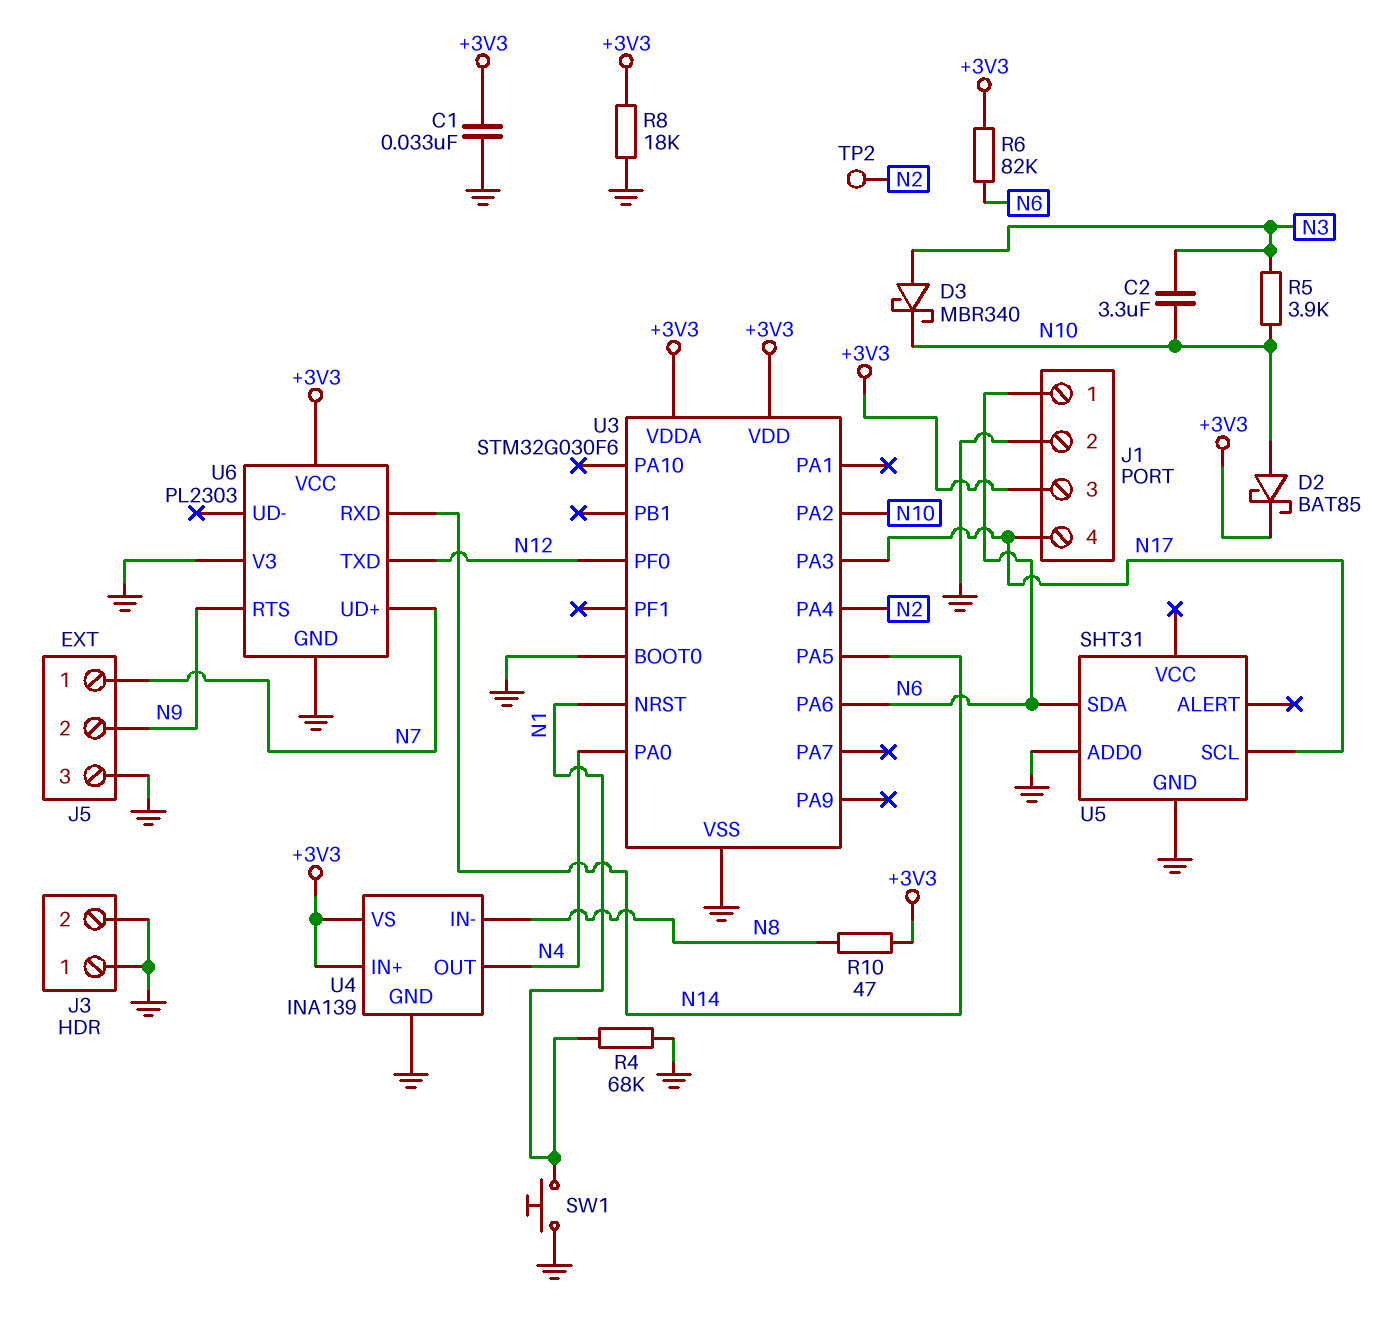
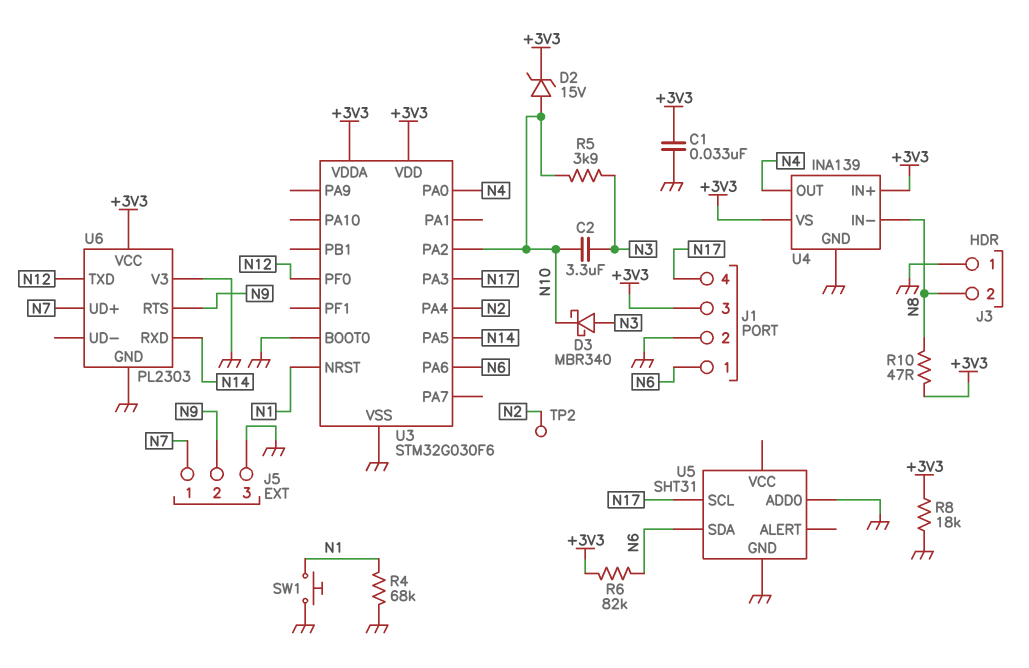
D2: schottky BAT85 (A N10, K +3V3) -> zener 15V (A N10, K +3V3)
J3 pin 2: GND -> N8

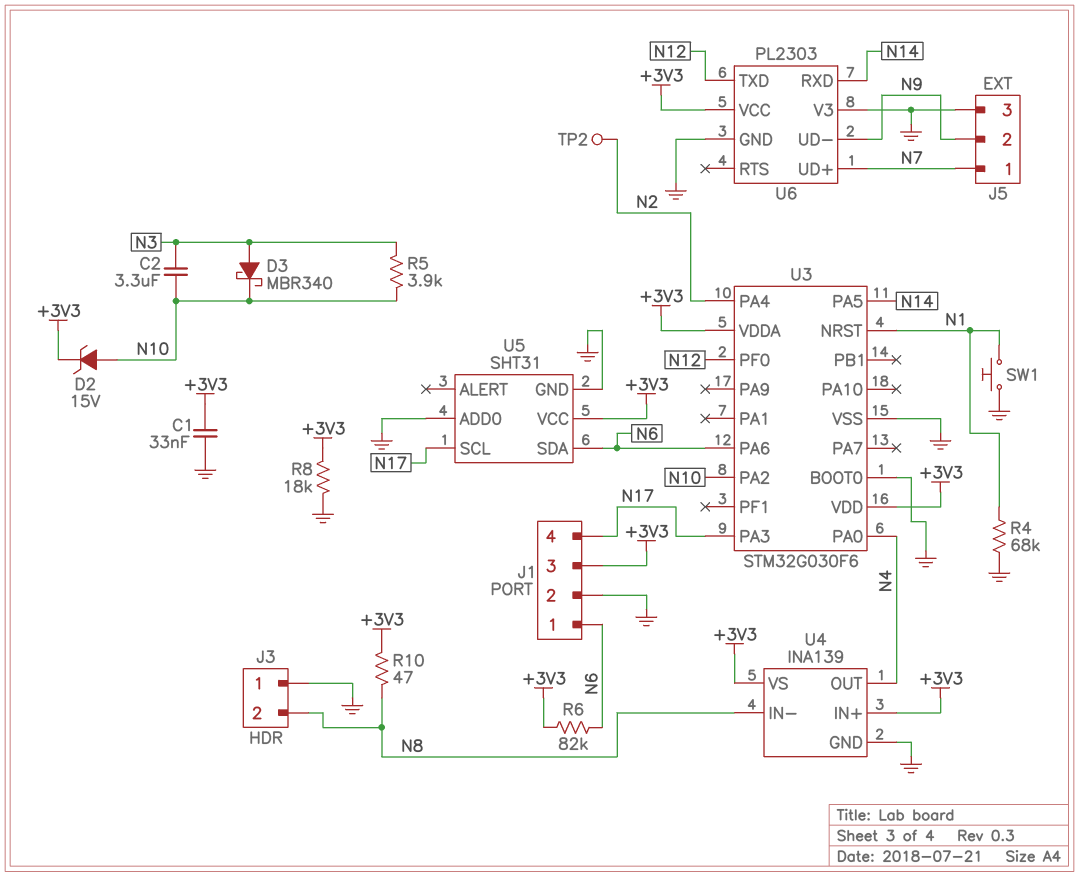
U5 pin VCC: none -> +3V3
U6 pin RTS: N9 -> none
U6 pin UD-: none -> N9

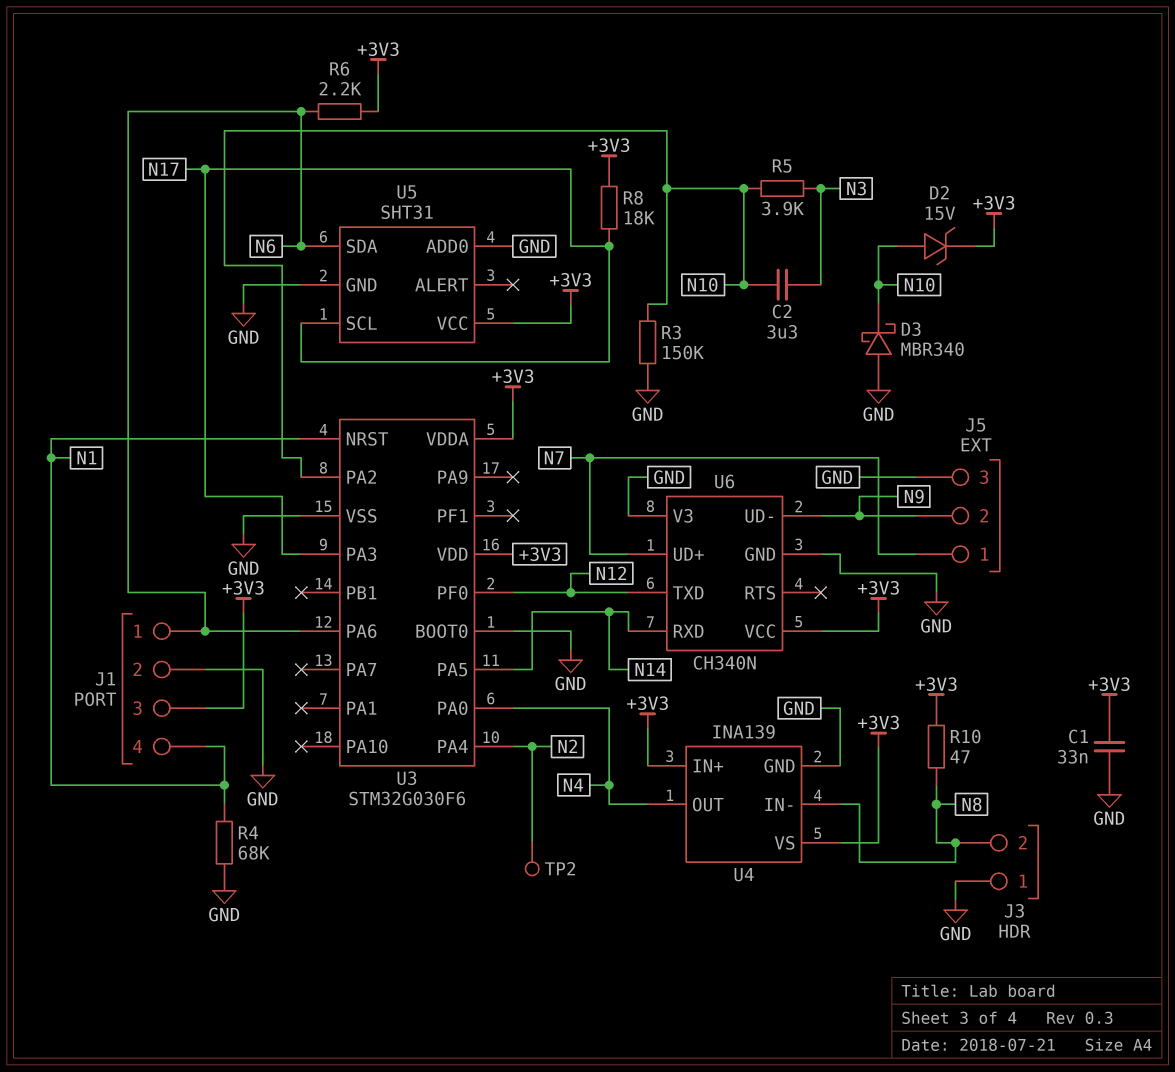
D3: schottky MBR340 (A N3, K N10) -> schottky MBR340 (A GND, K N10)
J1 pin 4: N17 -> N1
R3: none -> 150k (GND, N10)
R6: 82k (+3V3, N6) -> 2.2k (+3V3, N6)
R8: 18k (+3V3, GND) -> 18k (+3V3, N17)
SW1: button (GND, N1) -> none
U6: PL2303 -> CH340N

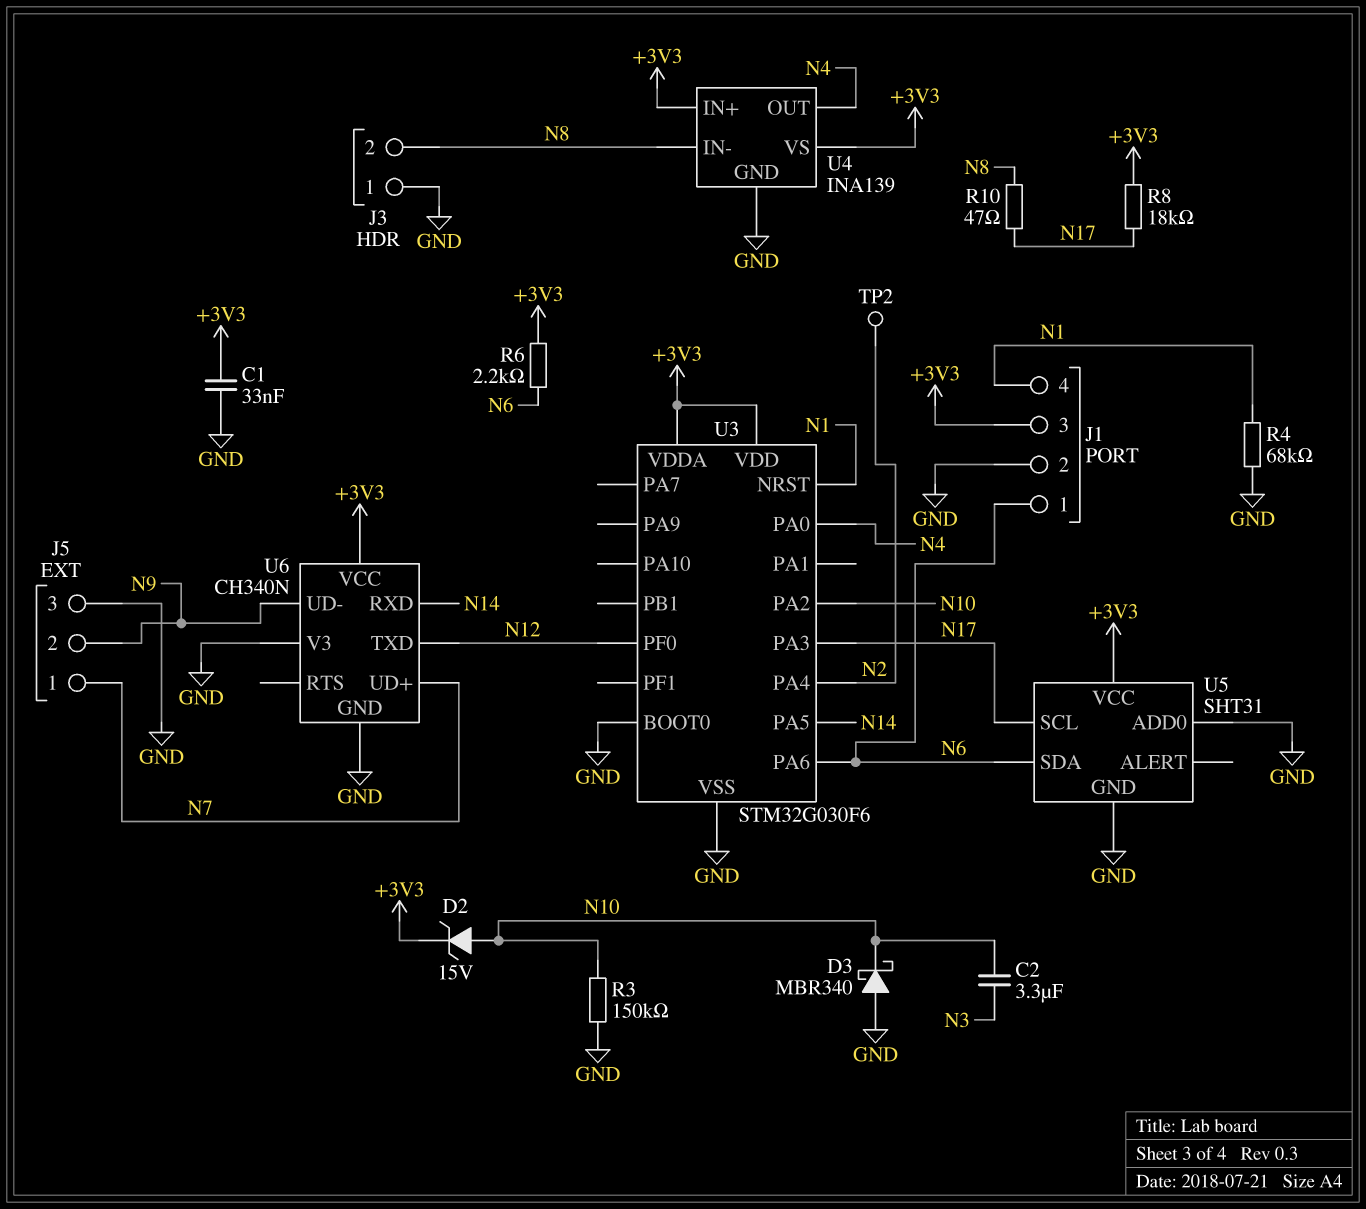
R5: 3.9k (N3, N10) -> none
R10: 47 (+3V3, N8) -> 47 (N8, N17)

